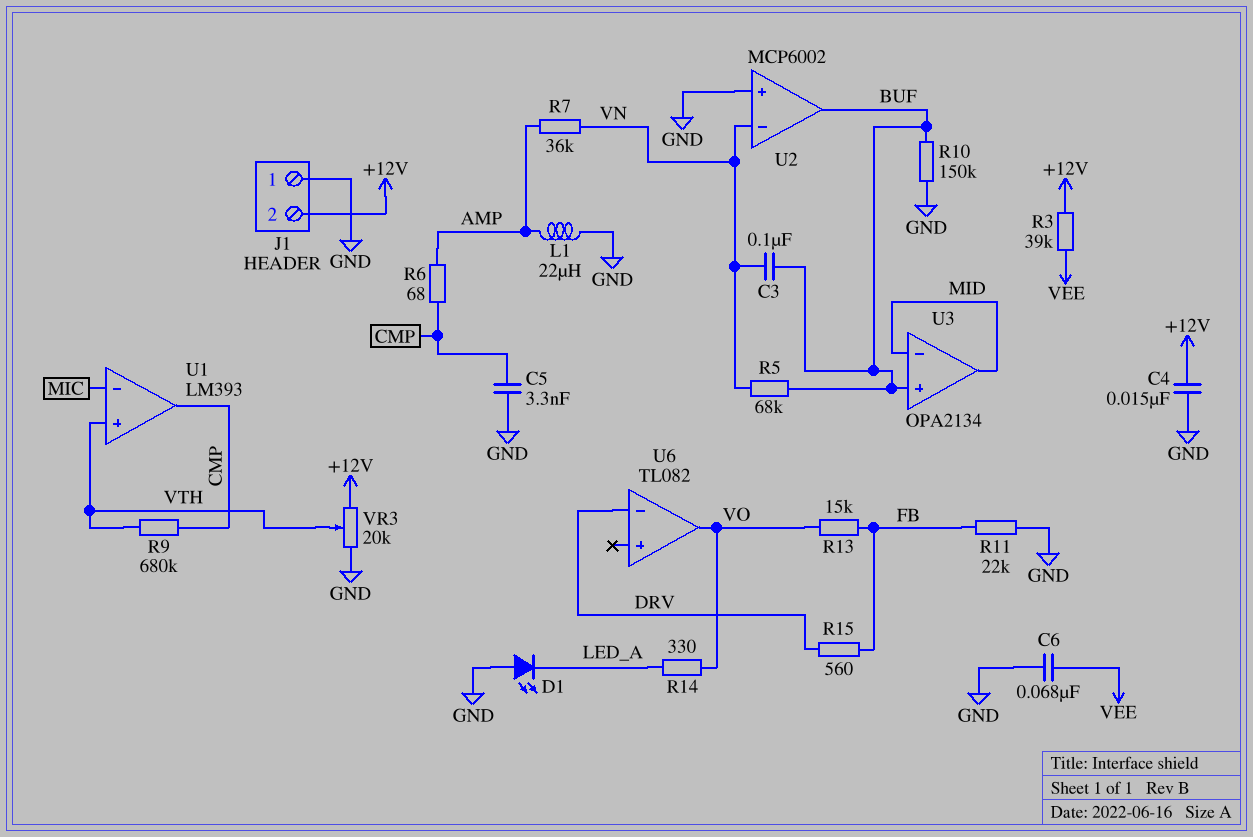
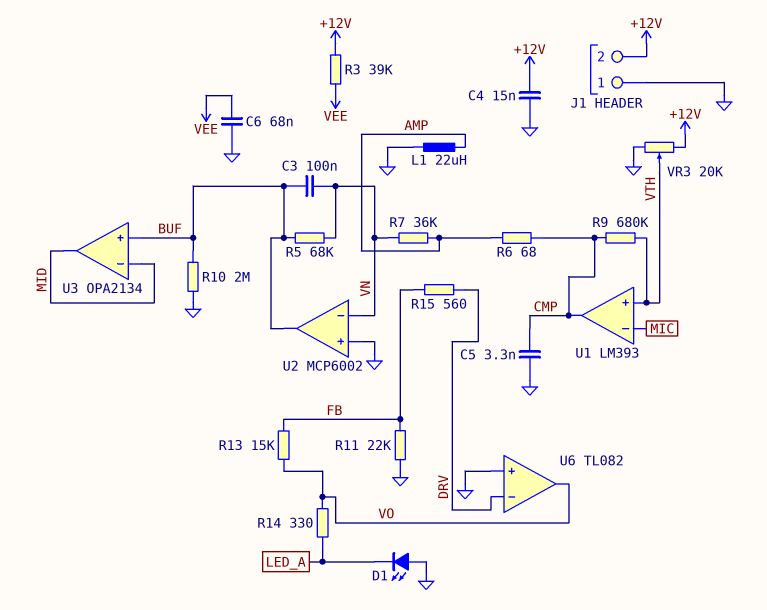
R10: 150k (BUF, GND) -> 2M (BUF, GND)
U6 pin in+: none -> GND

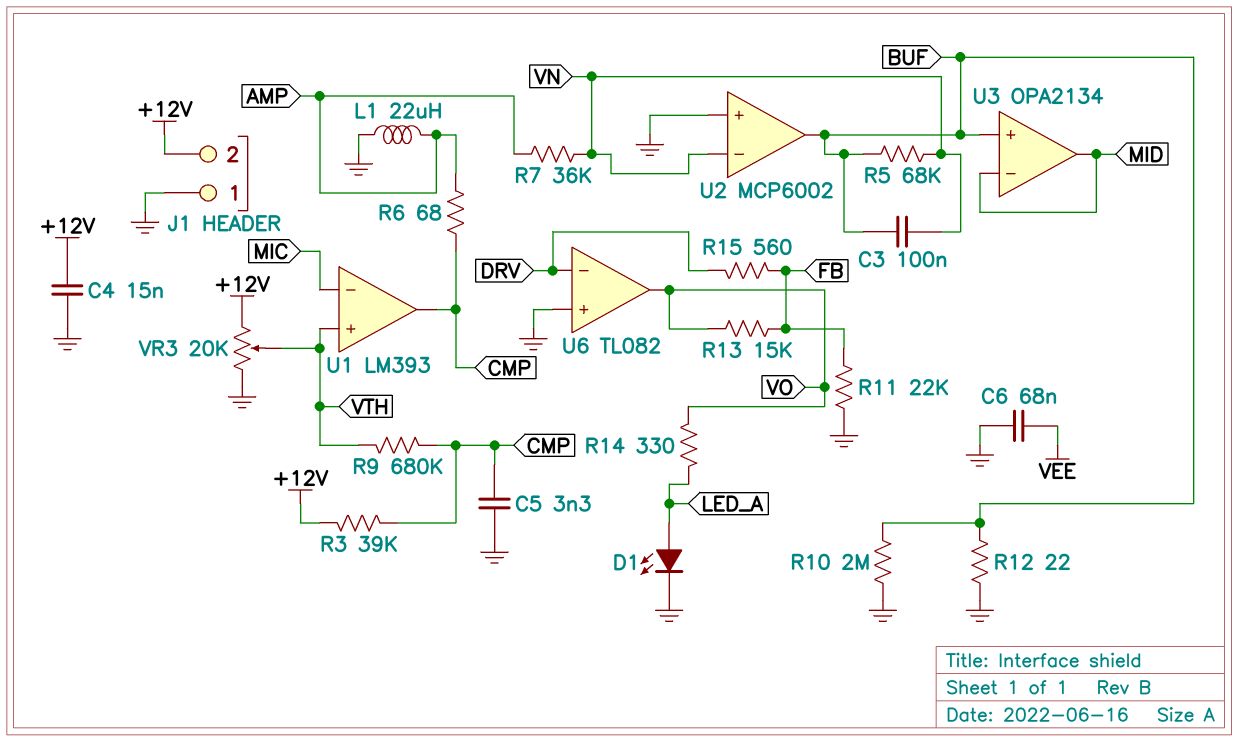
D1: LED (A GND, K LED_A) -> LED (A LED_A, K GND)
R3: 39k (+12V, VEE) -> 39k (+12V, CMP)
R12: none -> 22 (BUF, GND)

